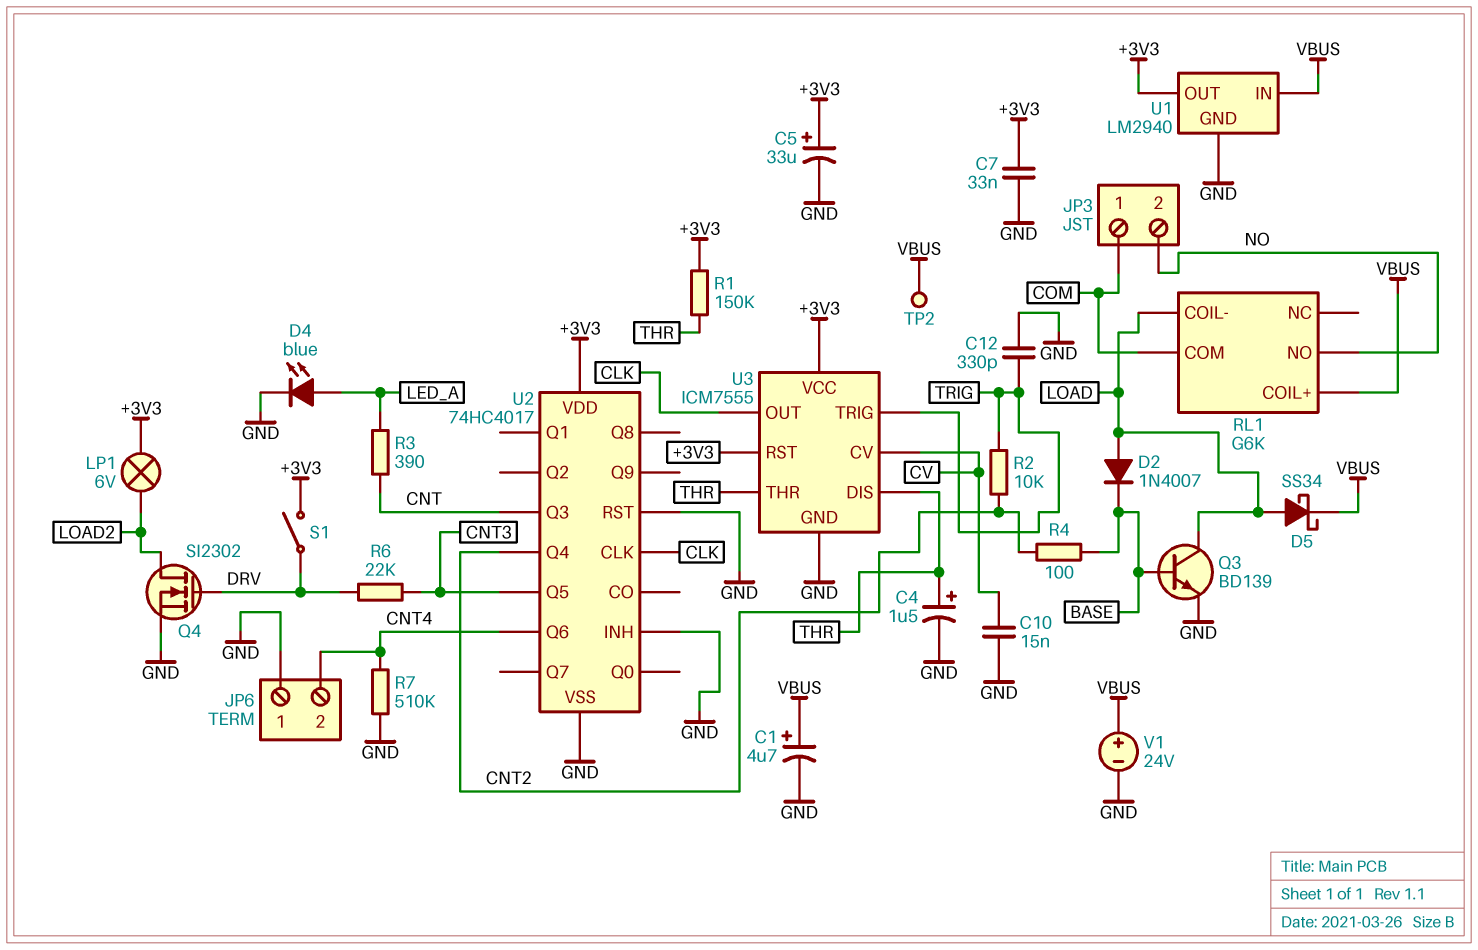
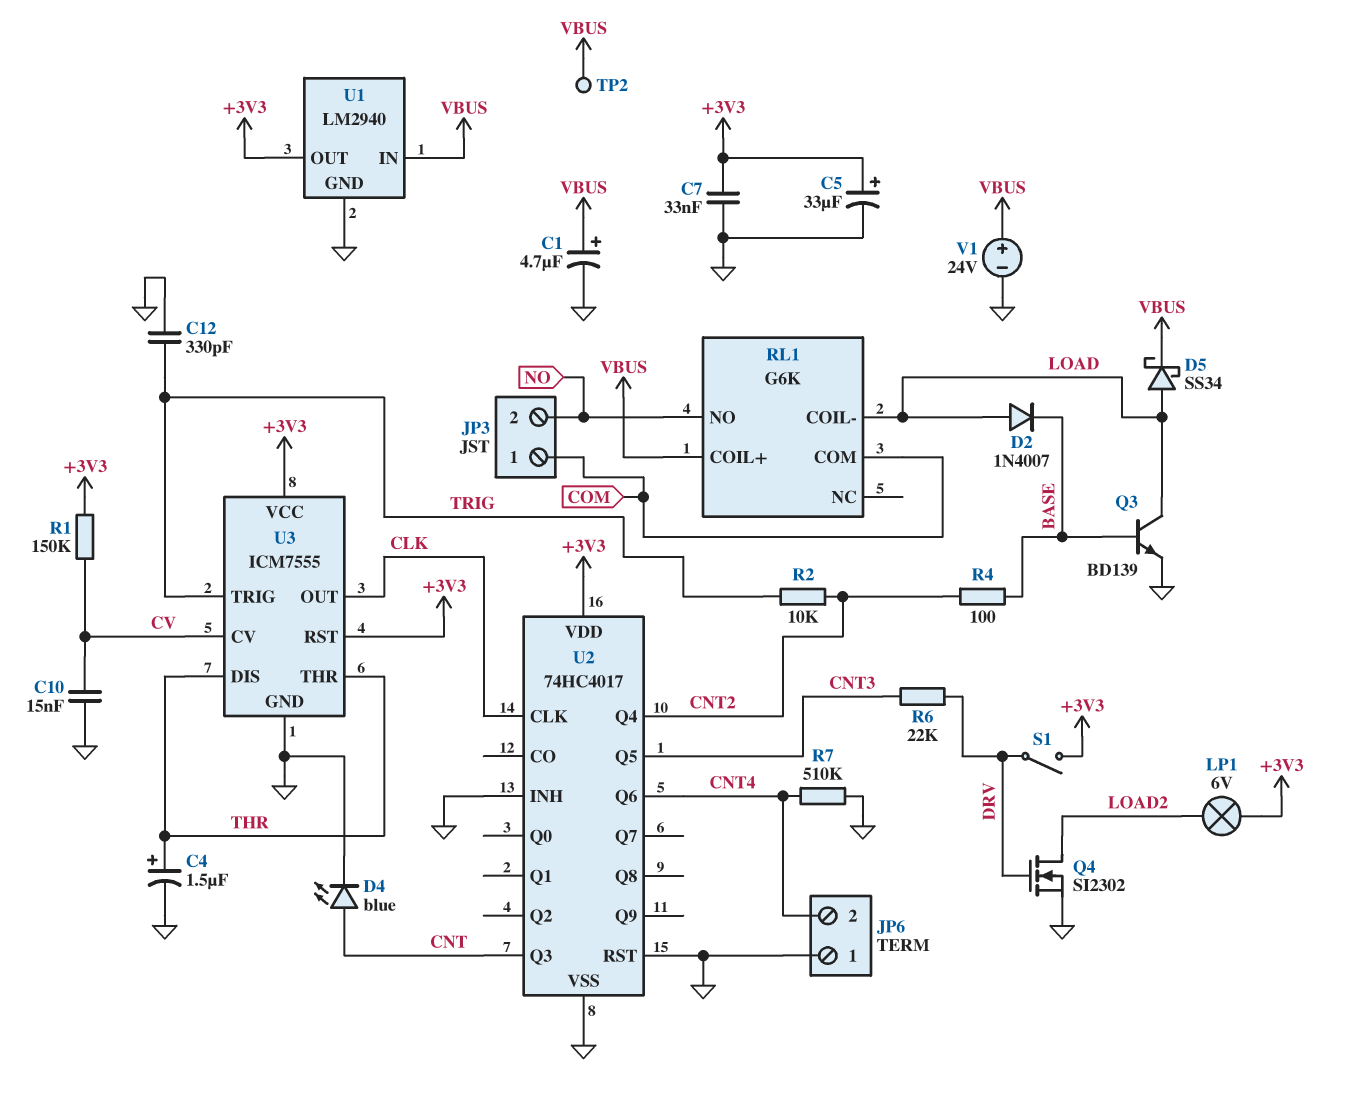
D4: LED blue (A LED_A, K GND) -> LED blue (A CNT, K GND)
R1: 150k (+3V3, THR) -> 150k (+3V3, CV)
R3: 390 (CNT, LED_A) -> none

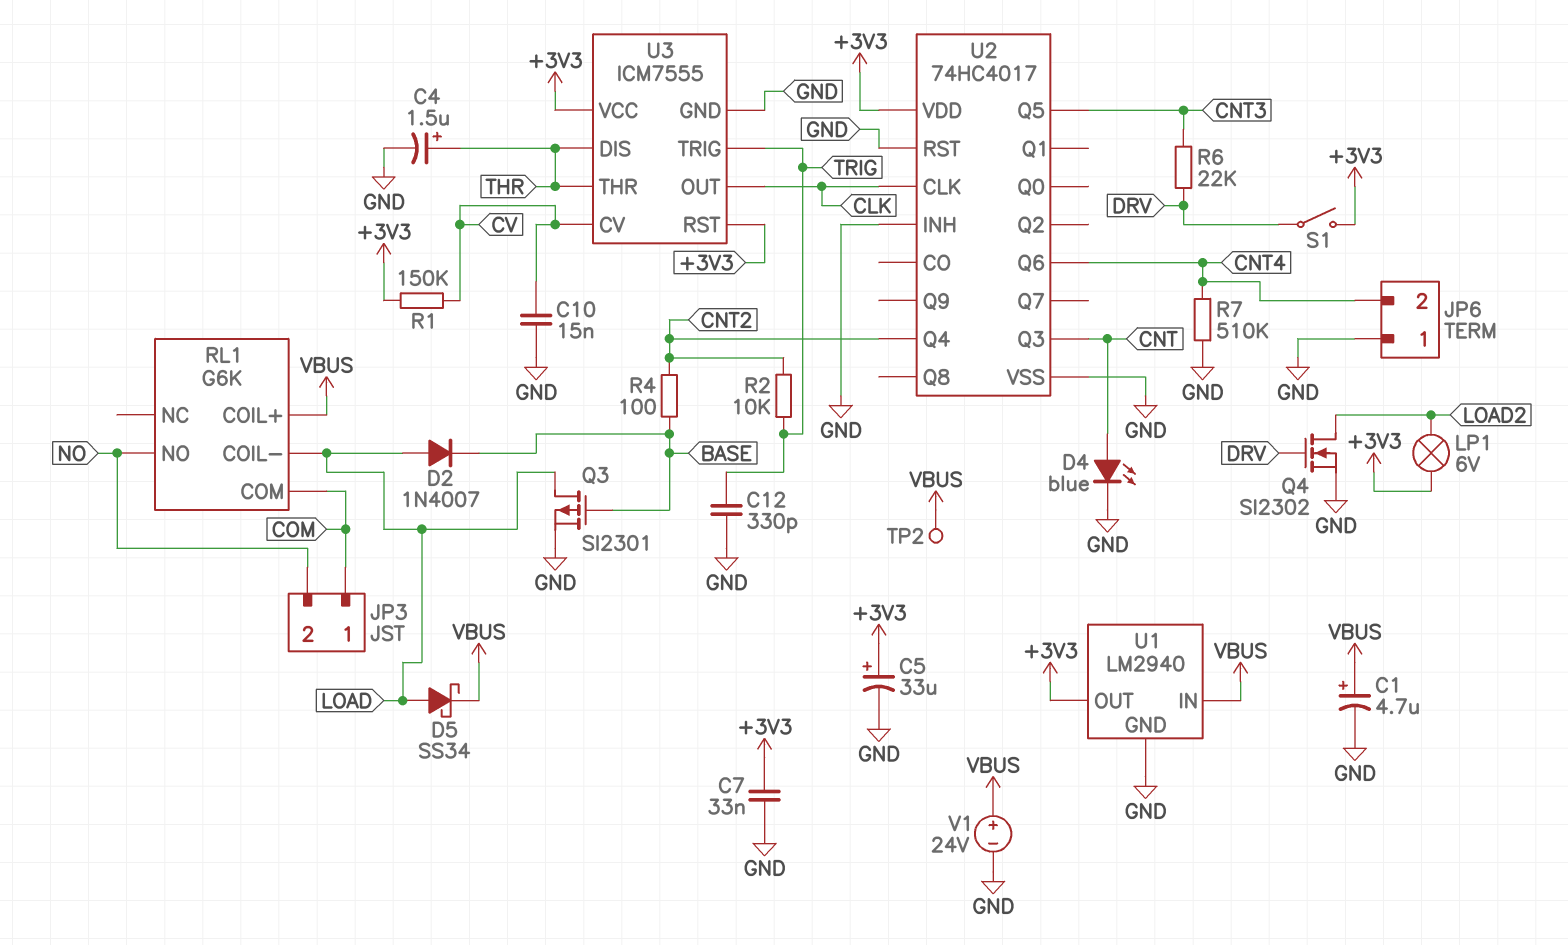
Q3: NPN BD139 (B BASE, C LOAD, E GND) -> PMOS SI2301 (G BASE, D LOAD, S GND)

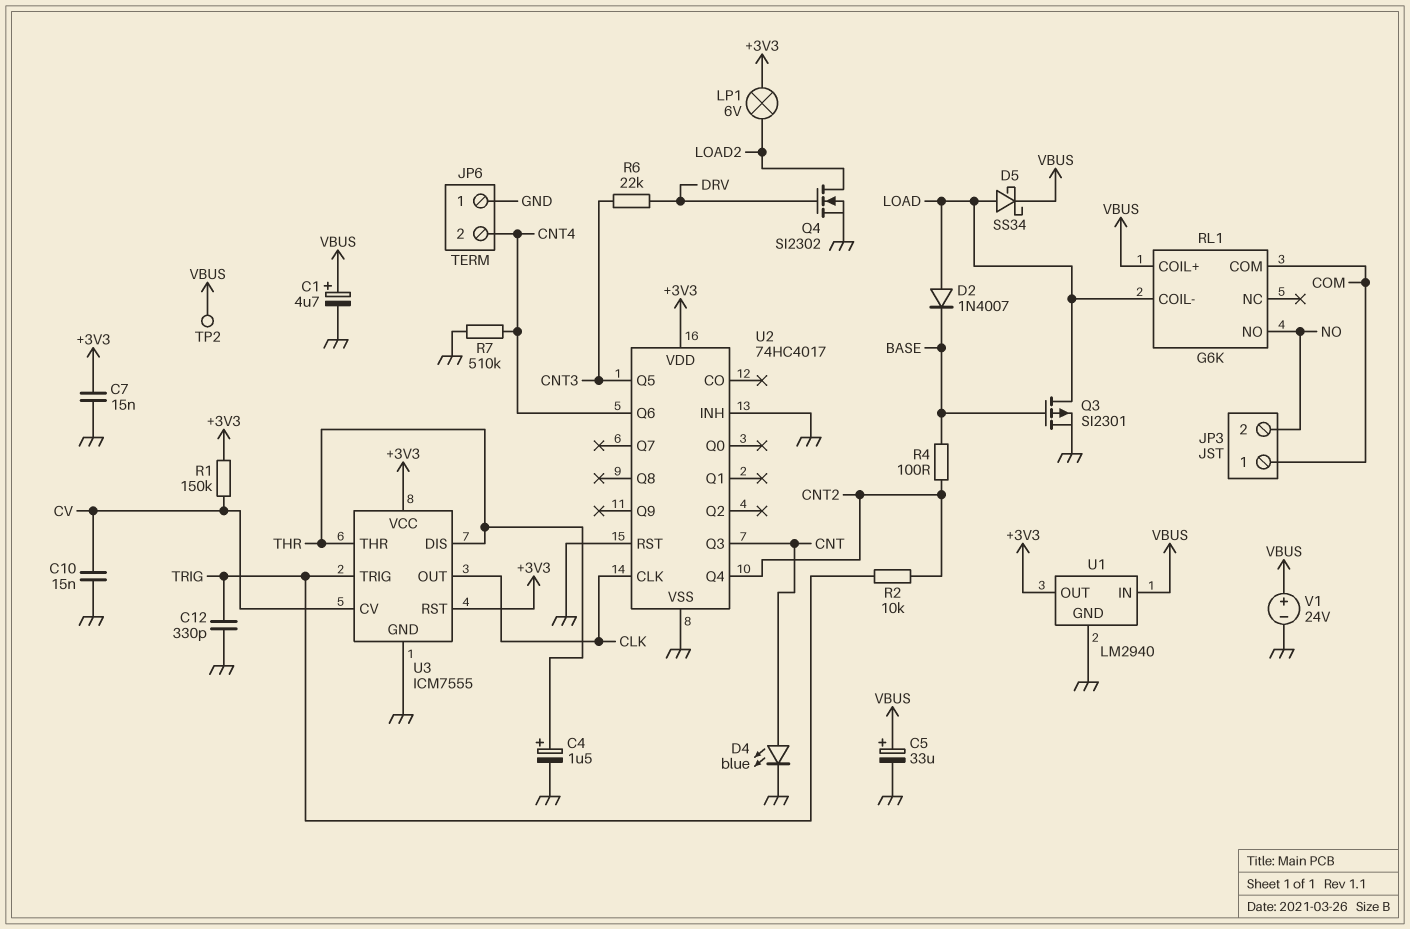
C5: 33uF (plus +3V3, minus GND) -> 33uF (plus VBUS, minus GND)
C7: 33nF (+3V3, GND) -> 15nF (+3V3, GND)
S1: switch (+3V3, DRV) -> none

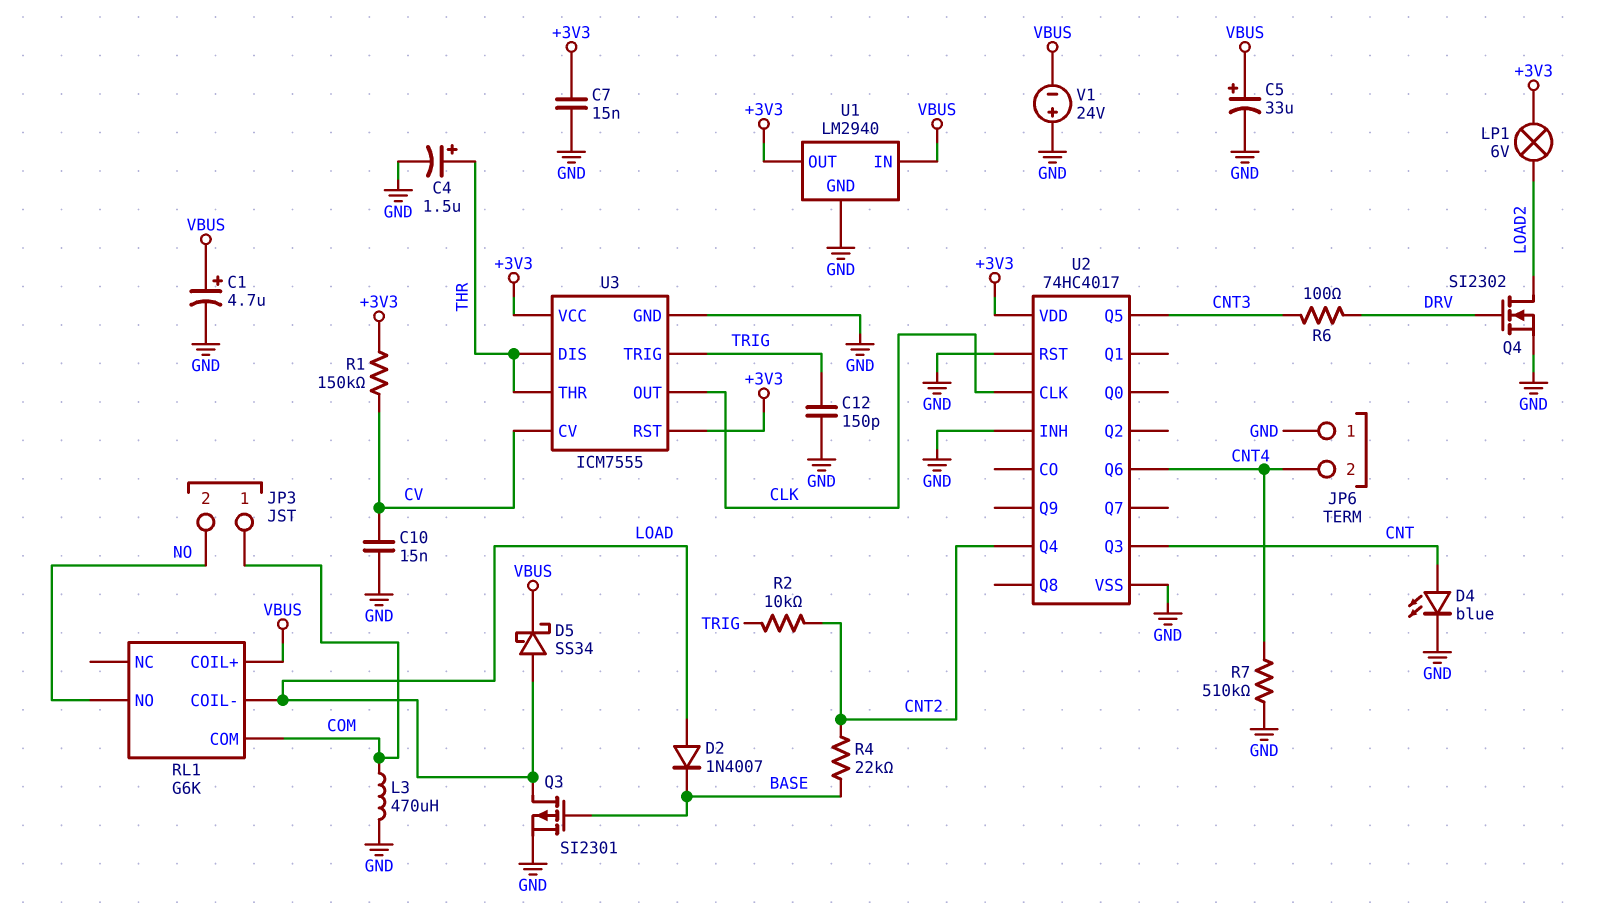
C12: 330pF (GND, TRIG) -> 150pF (GND, TRIG)
L3: none -> 470uH (COM, GND)
R4: 100 (BASE, CNT2) -> 22k (BASE, CNT2)
R6: 22k (CNT3, DRV) -> 100 (CNT3, DRV)
TP2: test point (VBUS) -> none
V1: 24V (plus VBUS, minus GND) -> 24V (plus GND, minus VBUS)

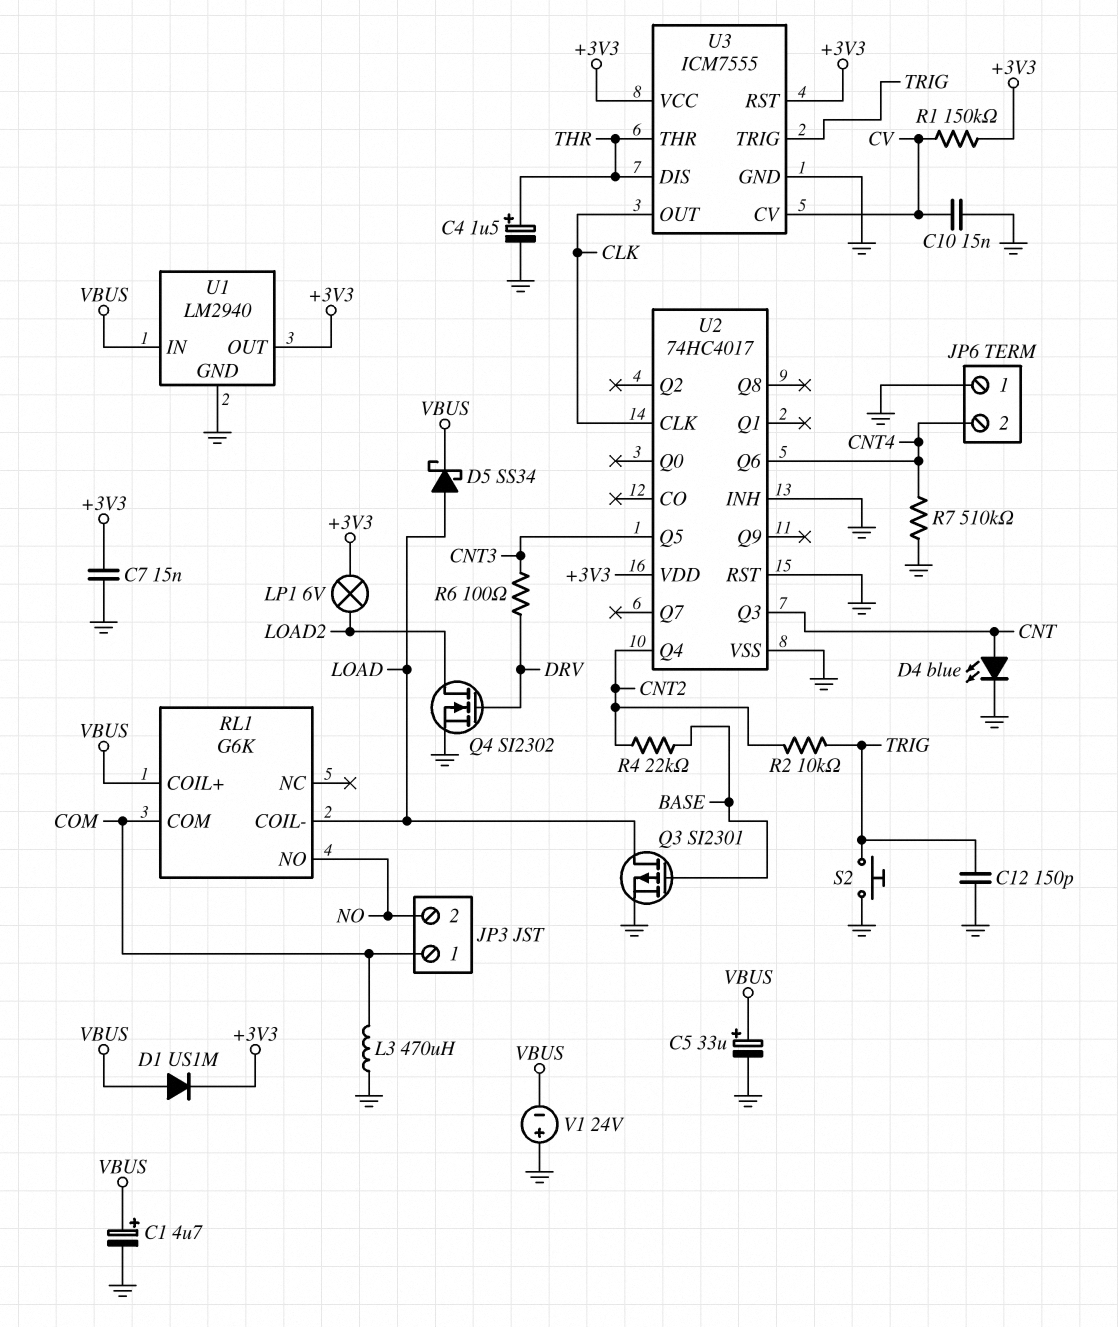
D1: none -> diode US1M (A VBUS, K +3V3)
D2: diode 1N4007 (A LOAD, K BASE) -> none
S2: none -> button (GND, TRIG)

